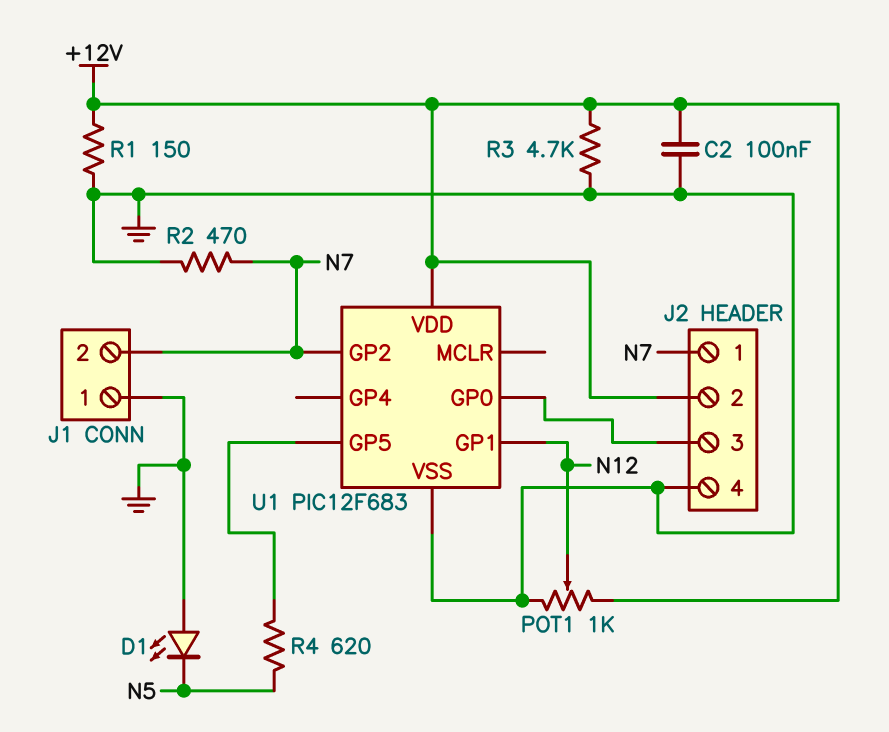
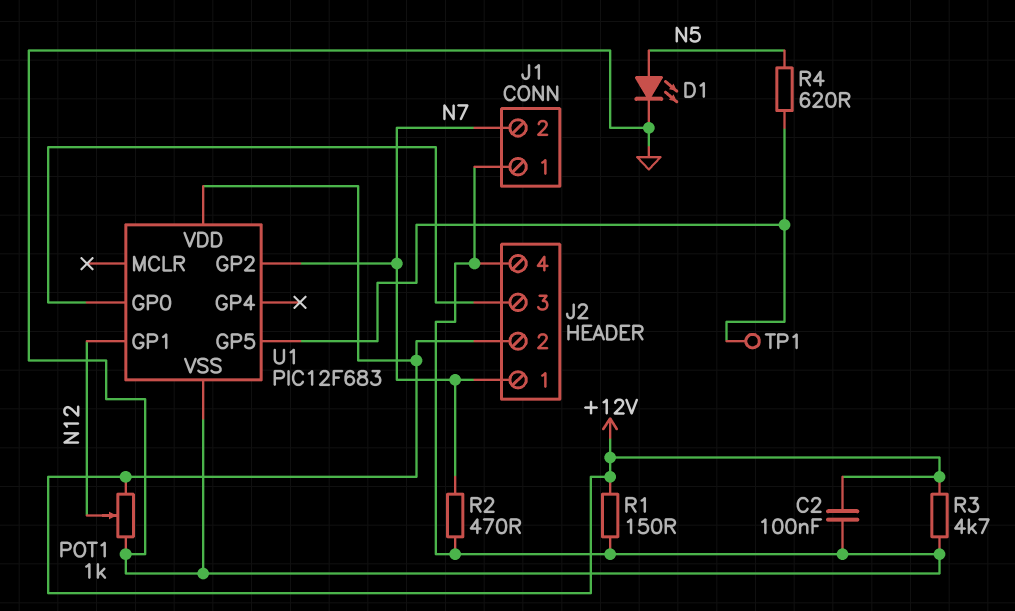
D1: LED (A GND, K N5) -> LED (A N5, K GND)
TP1: none -> test point (U1/GP5)

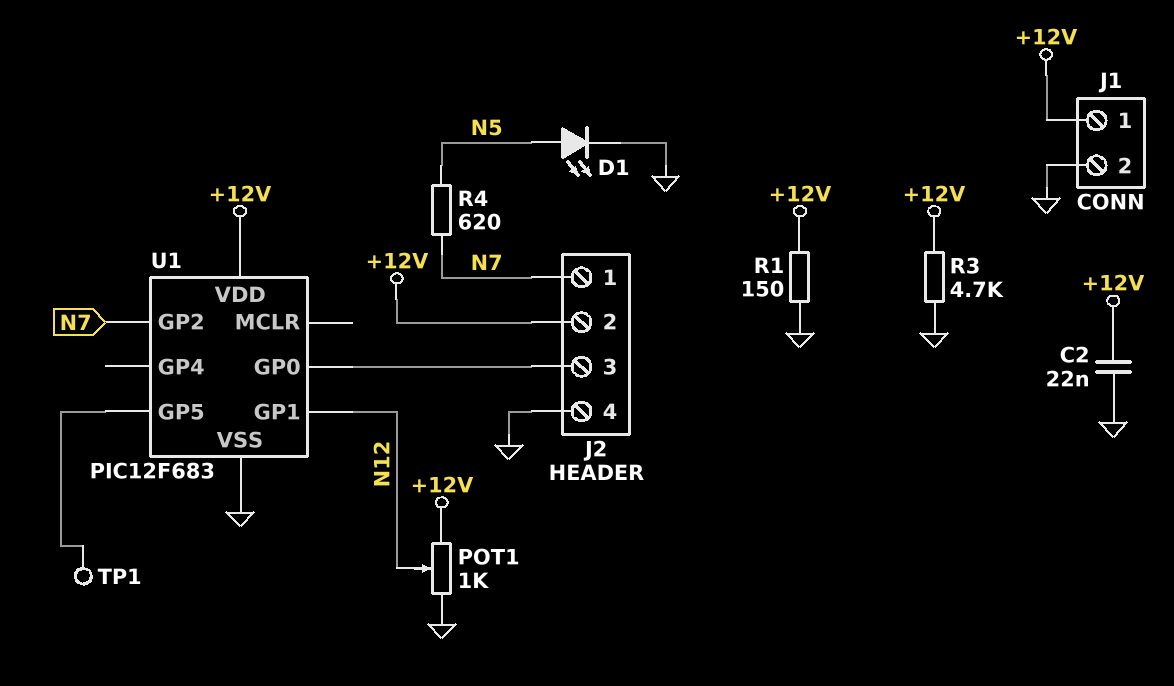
C2: 100nF (+12V, GND) -> 22nF (+12V, GND)
J1 pin 1: GND -> +12V
J1 pin 2: N7 -> GND
R2: 470 (GND, N7) -> none
R4: 620 (N5, U1/GP5) -> 620 (N5, N7)

